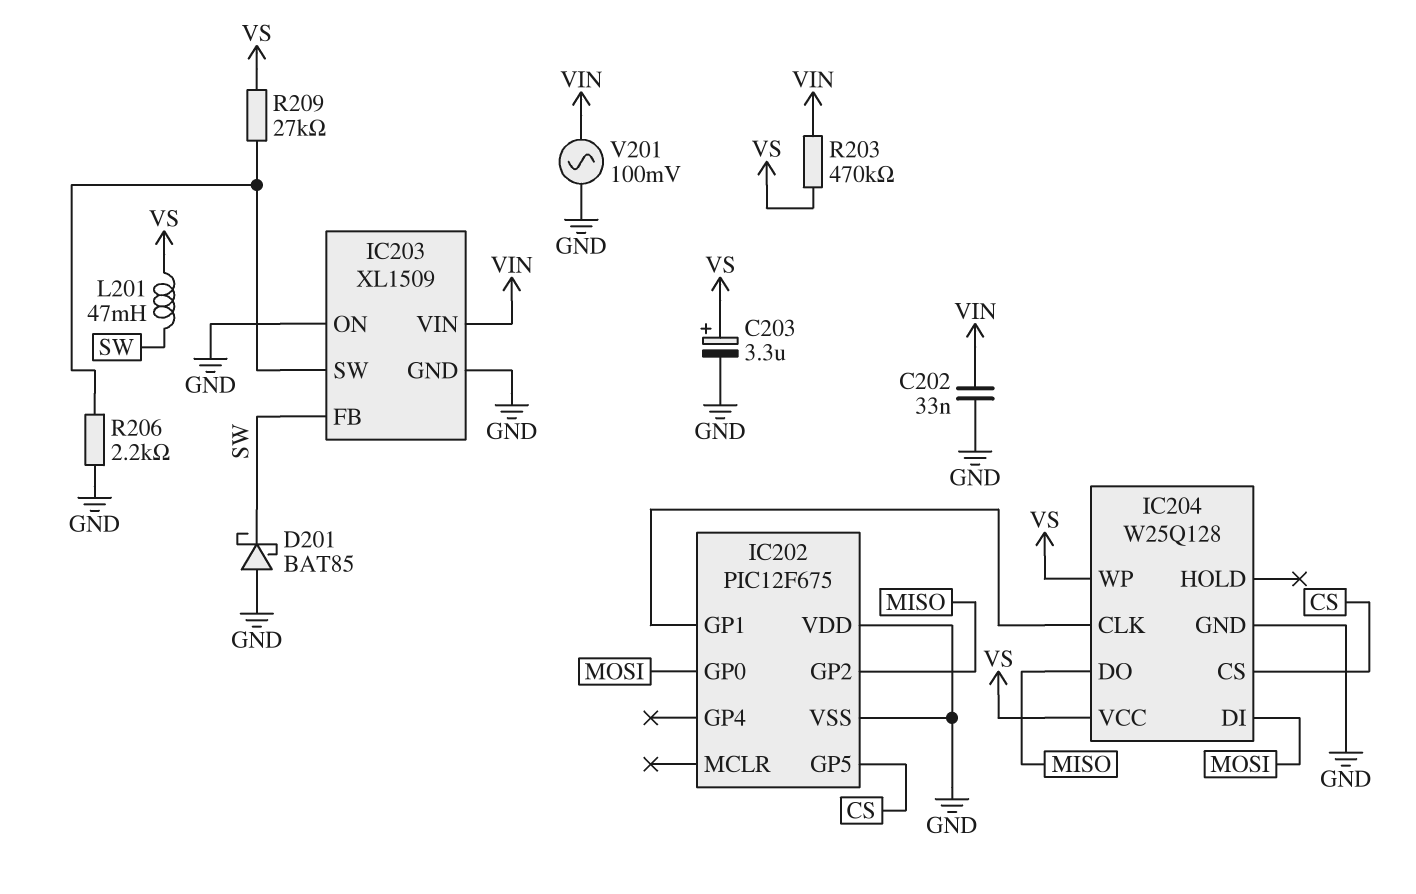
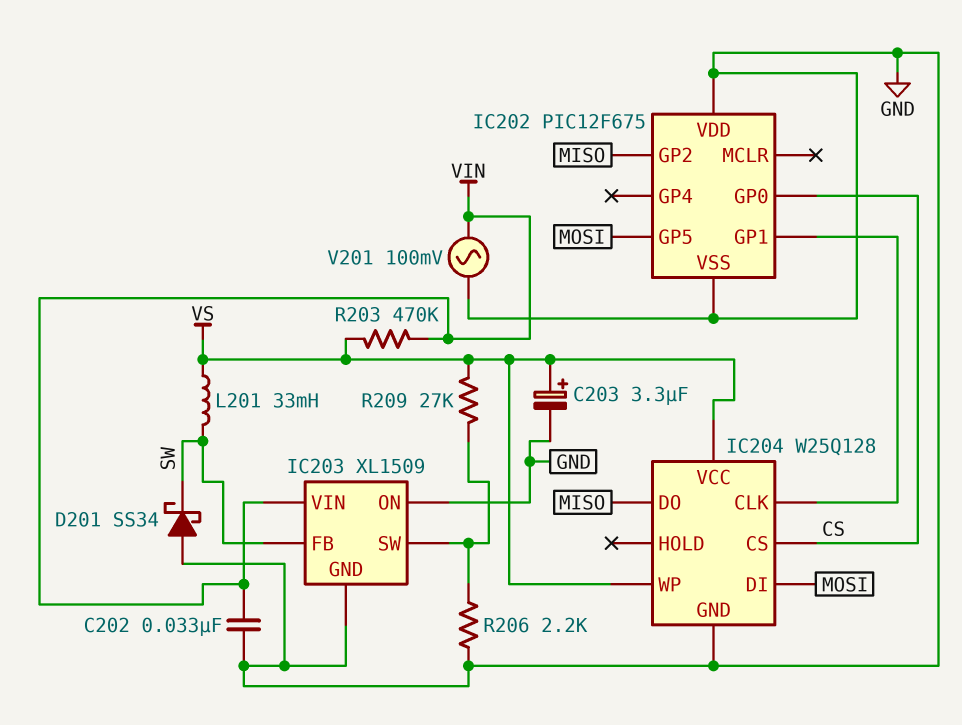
D201: schottky BAT85 (A GND, K SW) -> schottky SS34 (A GND, K SW)
IC202 pin GP0: MOSI -> CS
IC202 pin GP5: CS -> MOSI
L201: 47mH (SW, VS) -> 33mH (SW, VS)

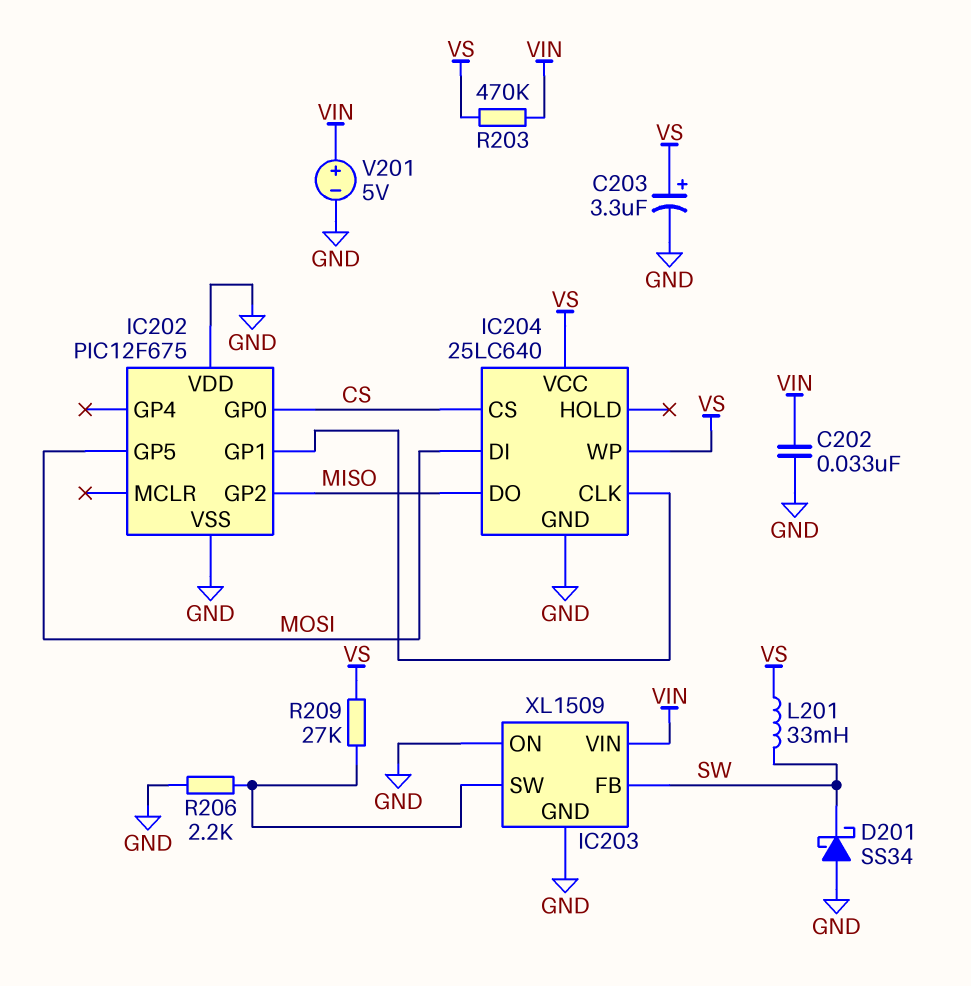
IC204: W25Q128 -> 25LC640
V201: AC 100mV (GND, VIN) -> 5V (plus VIN, minus GND)

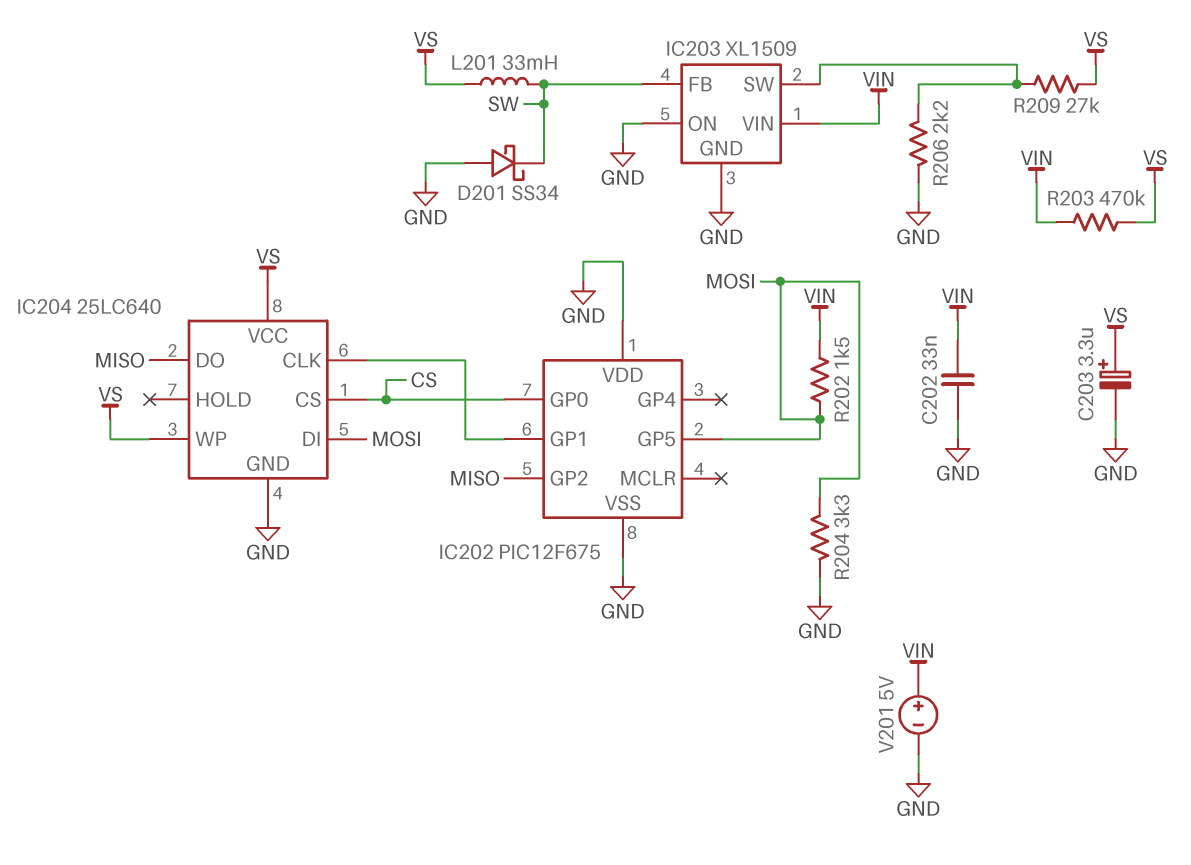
R202: none -> 1.5k (MOSI, VIN)
R204: none -> 3.3k (GND, MOSI)

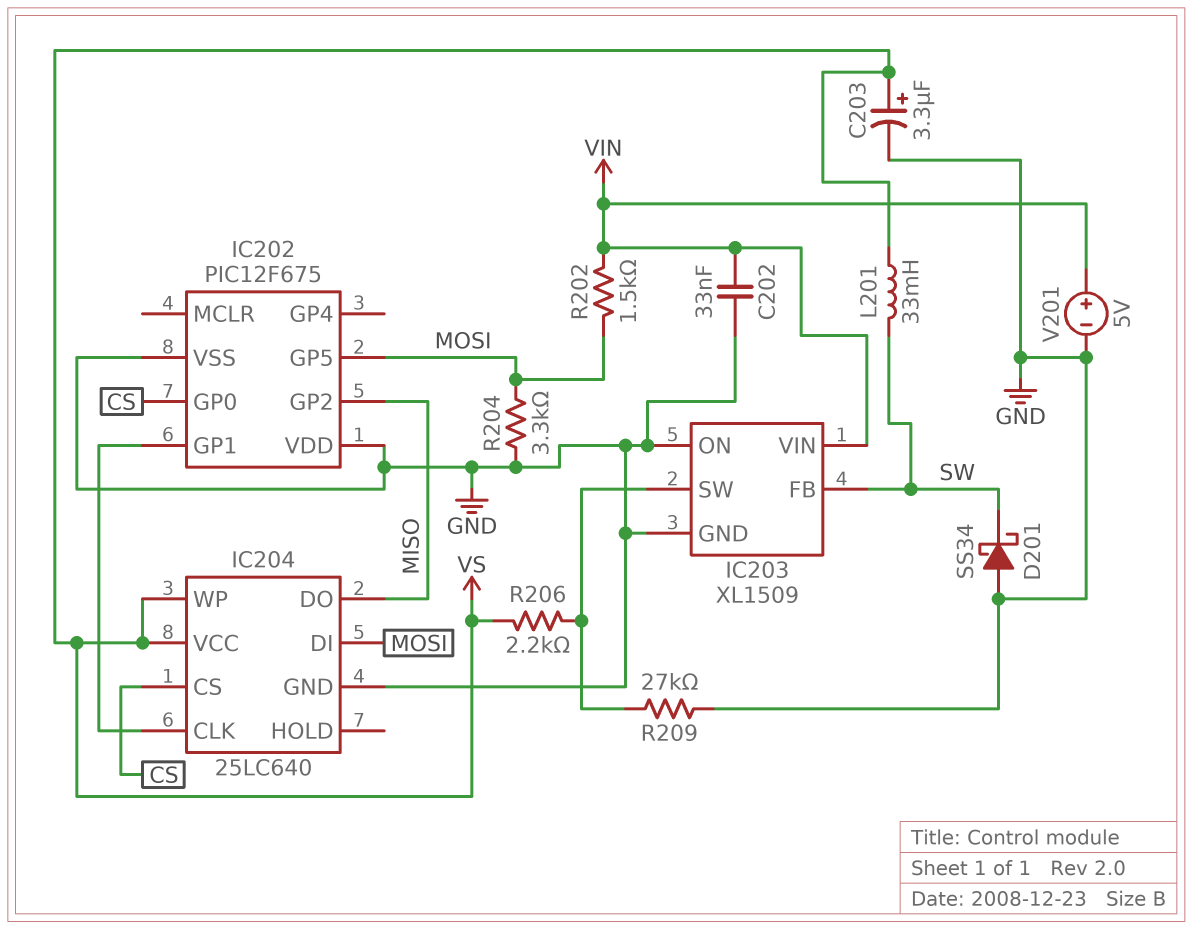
R203: 470k (VIN, VS) -> none
R206: 2.2k (GND, IC203/SW) -> 2.2k (IC203/SW, VS)
R209: 27k (IC203/SW, VS) -> 27k (GND, IC203/SW)

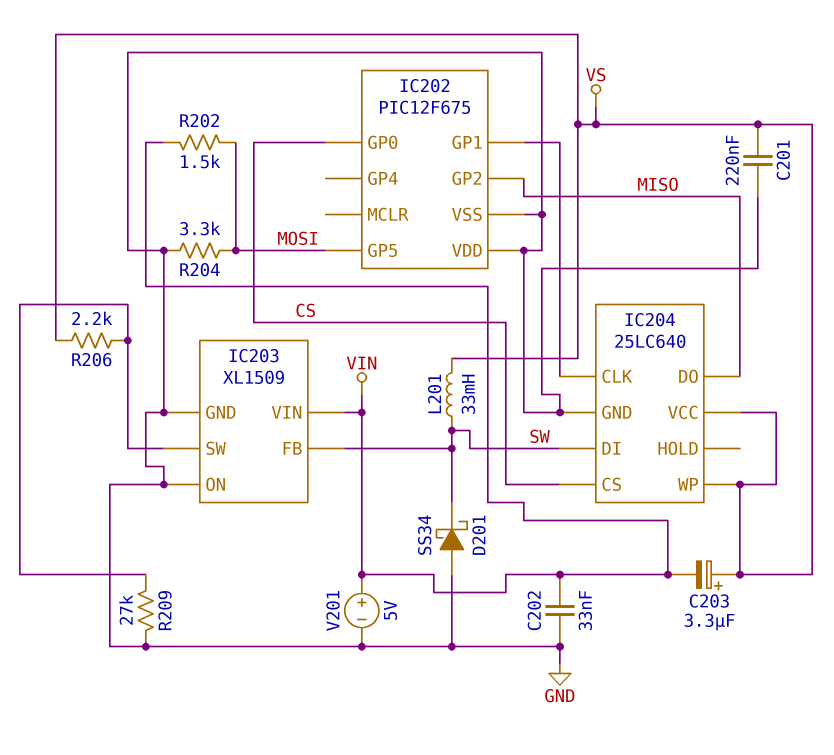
C201: none -> 220nF (GND, VS)
C203: 3.3uF (plus VS, minus GND) -> 3.3uF (plus VS, minus VIN)
IC204 pin DI: MOSI -> SW

